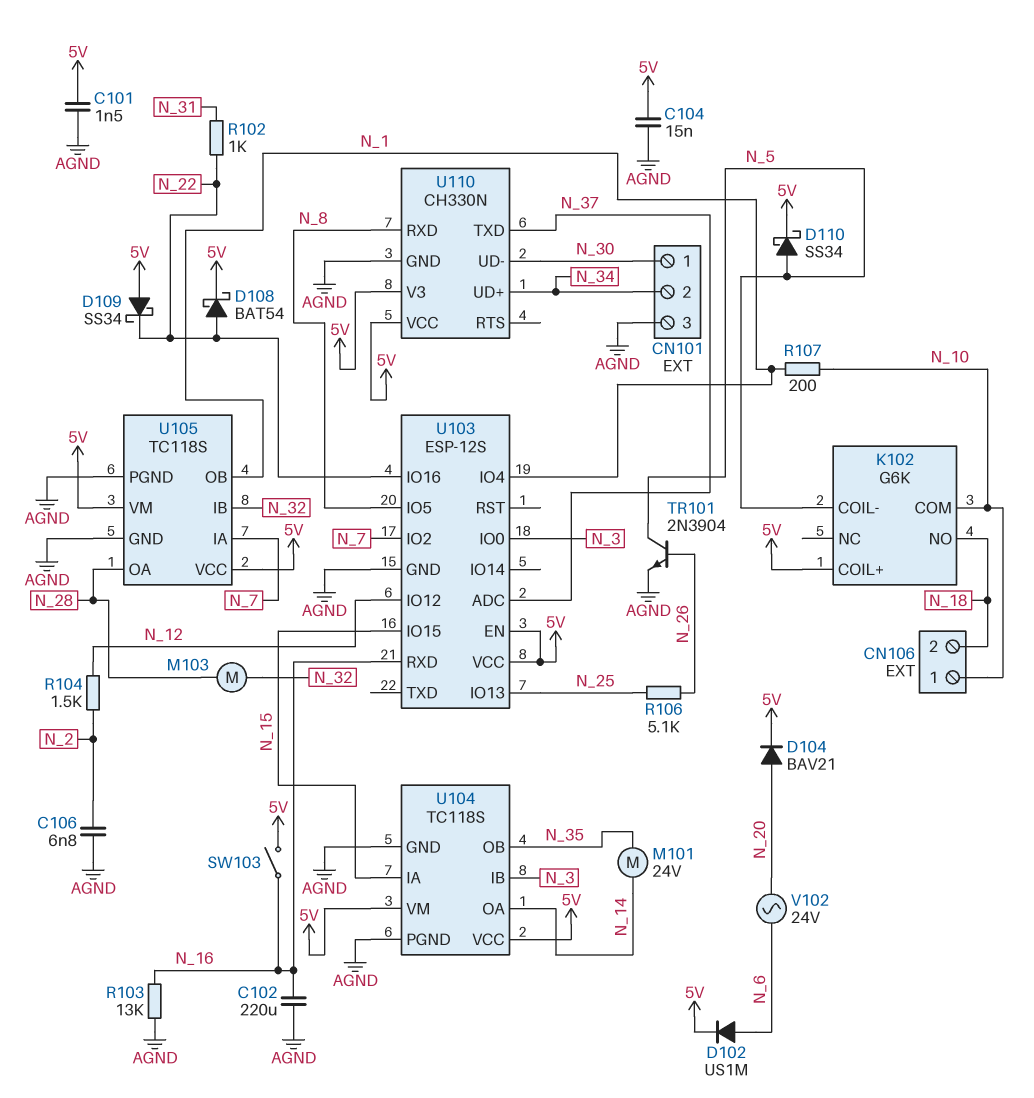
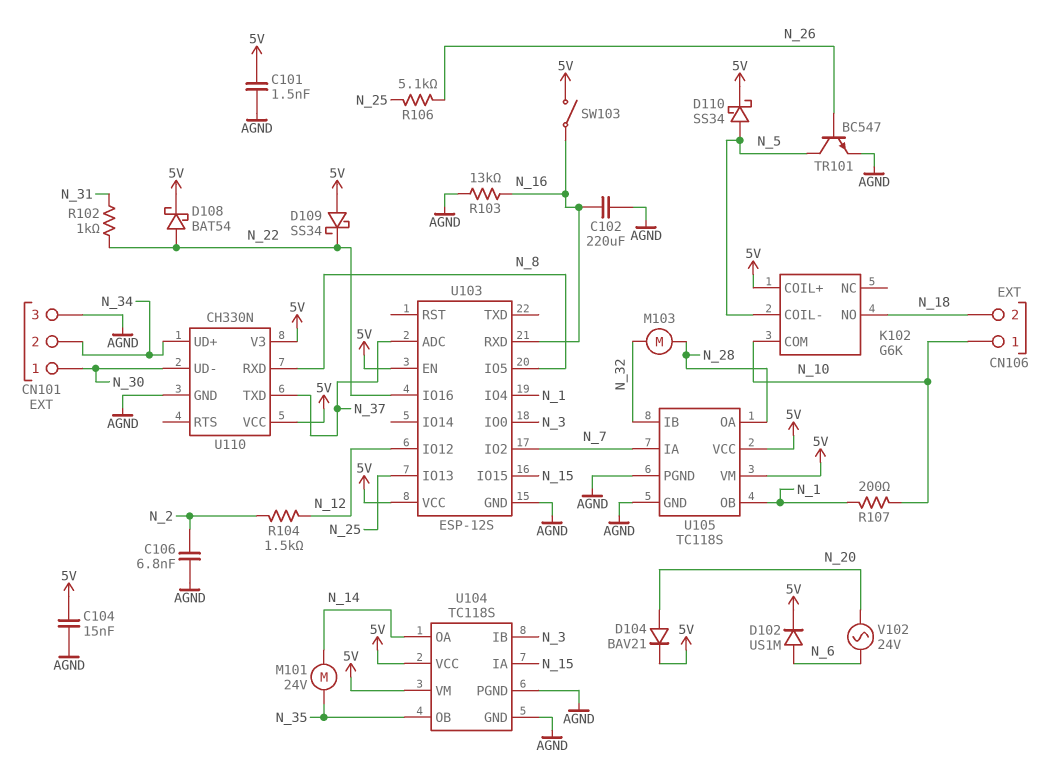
TR101: NPN 2N3904 (B N_26, C N_5, E AGND) -> NPN BC547 (B N_26, C N_5, E AGND)

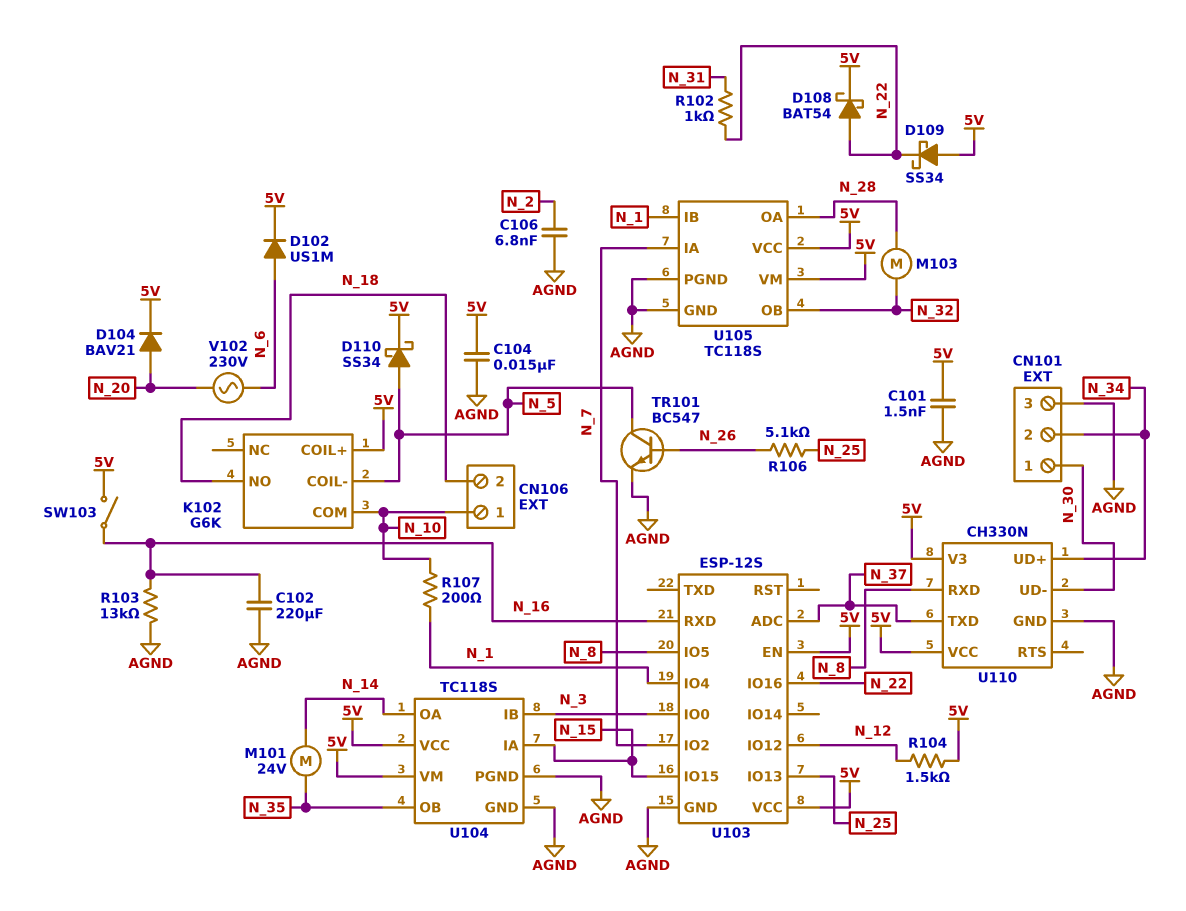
R104: 1.5k (N_2, N_12) -> 1.5k (5V, N_12)
U105 pin IB: N_32 -> N_1
U105 pin OB: N_1 -> N_32
V102: AC 24V (N_6, N_20) -> AC 230V (N_6, N_20)

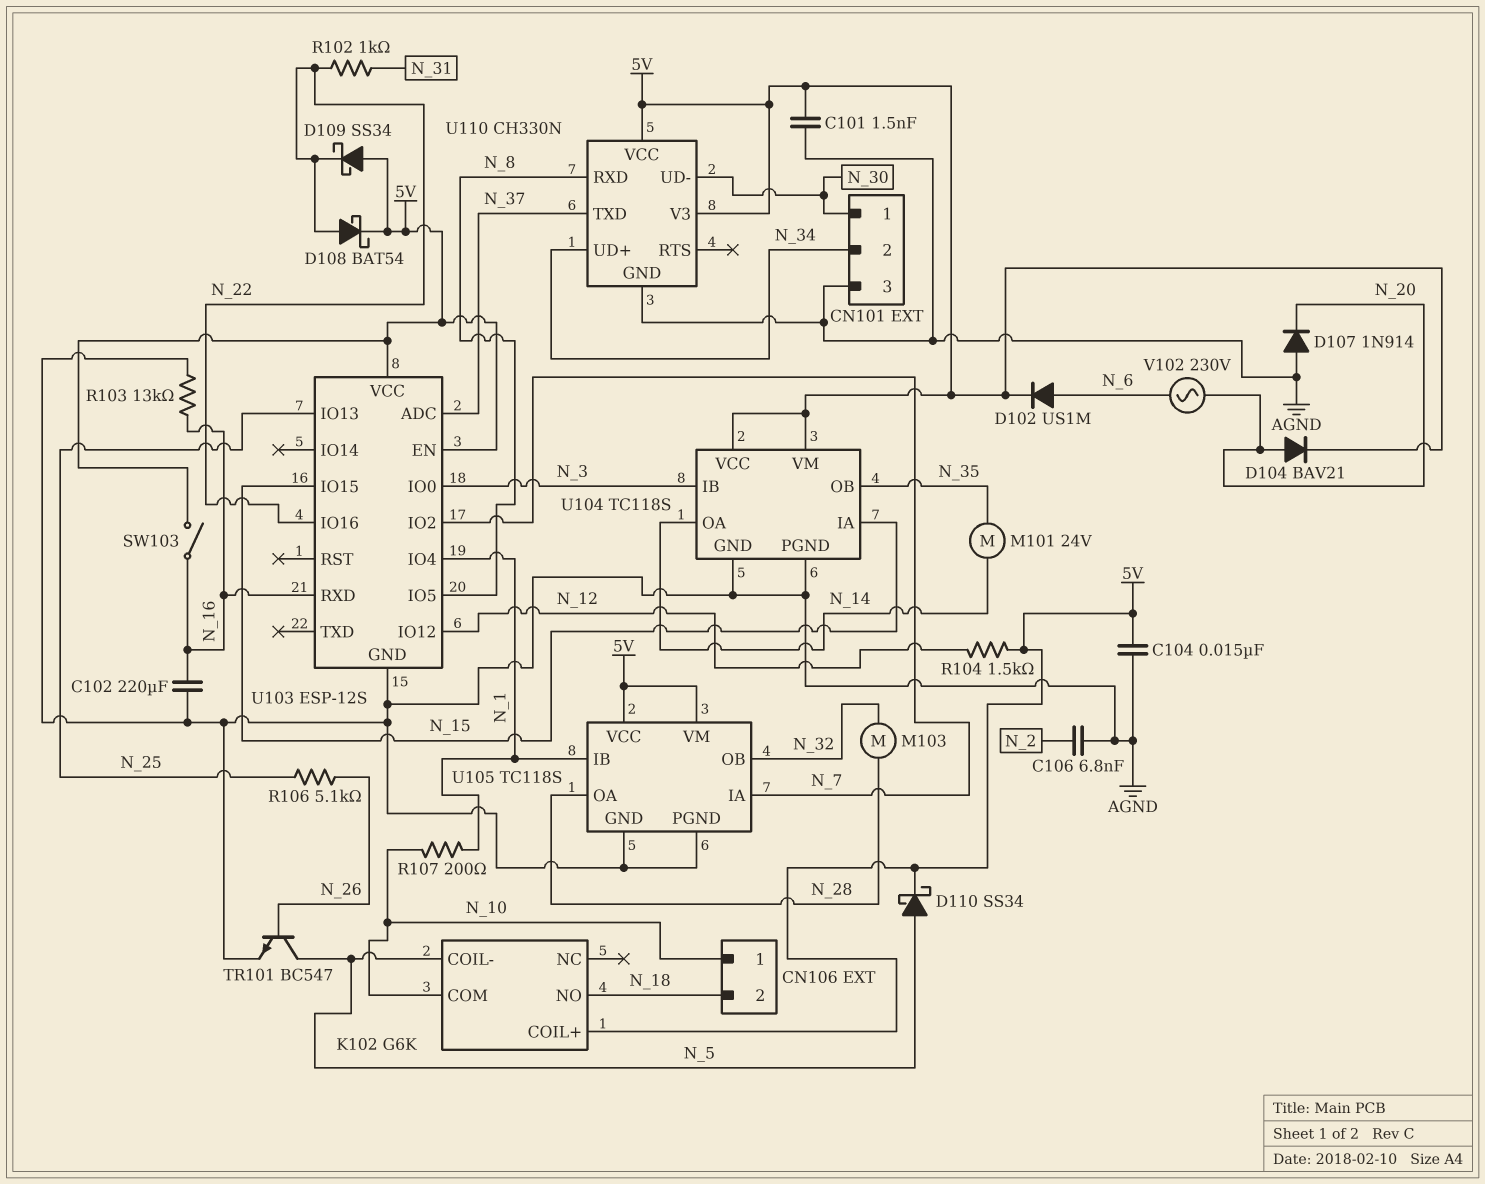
D107: none -> diode 1N914 (A AGND, K N_20)

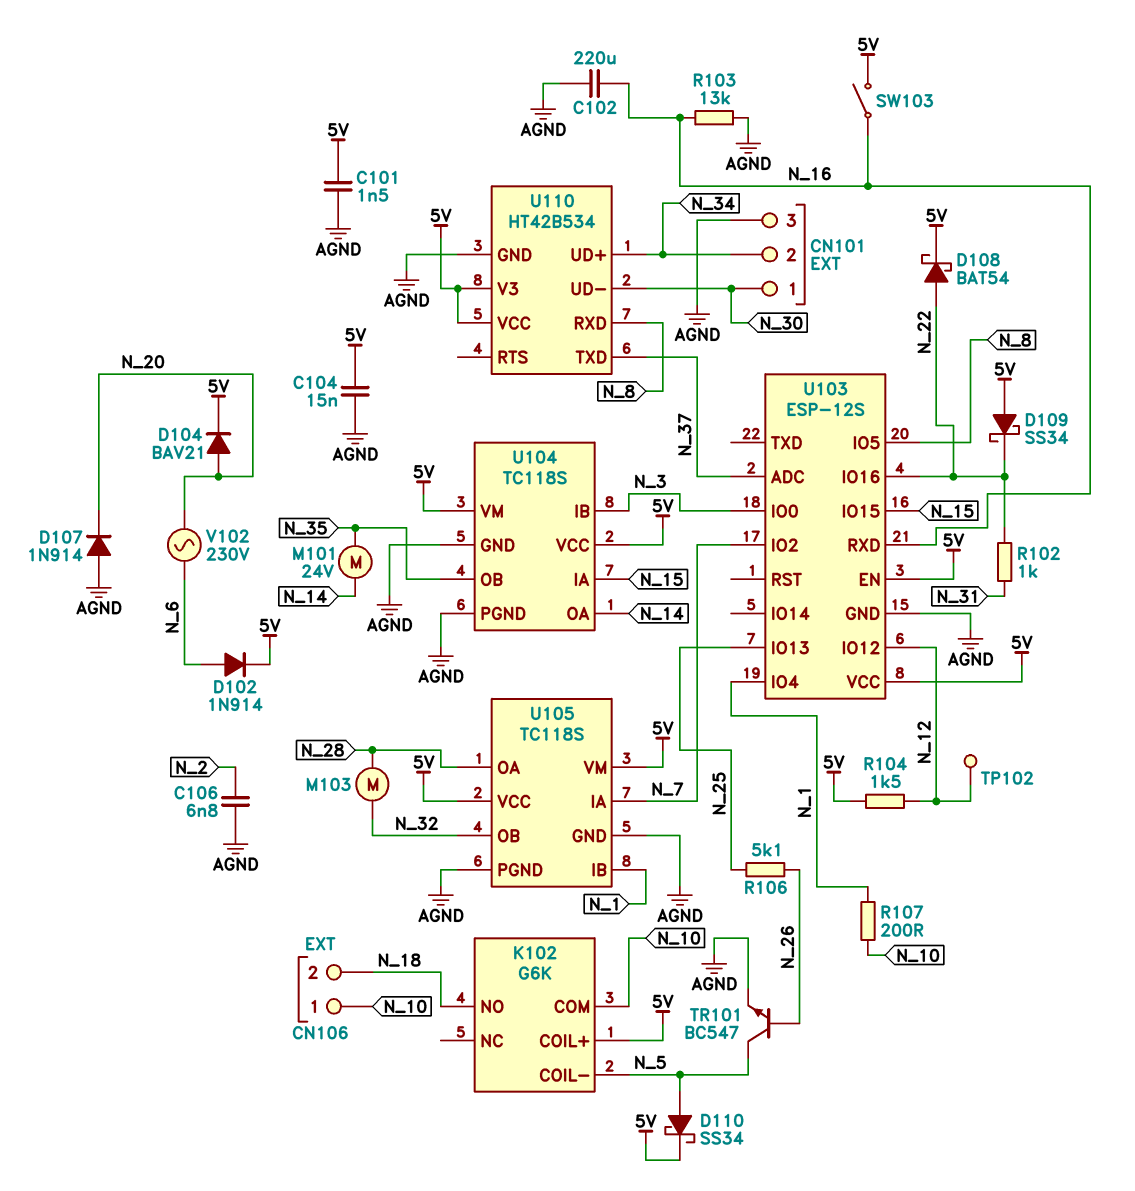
D102: diode US1M (A N_6, K 5V) -> diode 1N914 (A N_6, K 5V)
TP102: none -> test point (N_12)
U110: CH330N -> HT42B534

